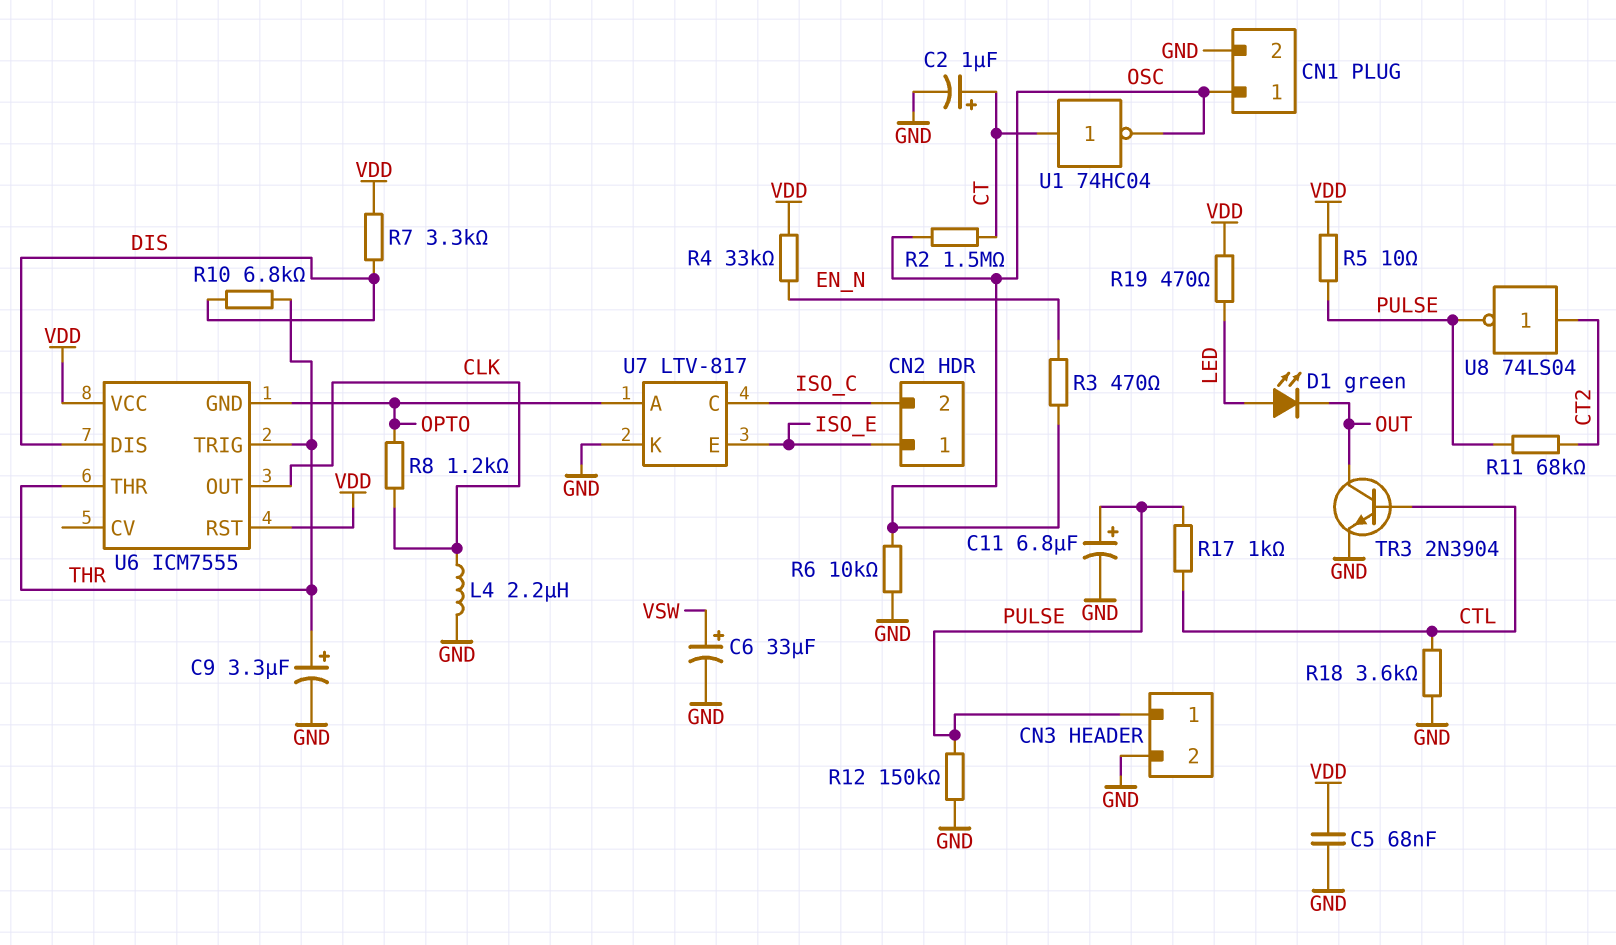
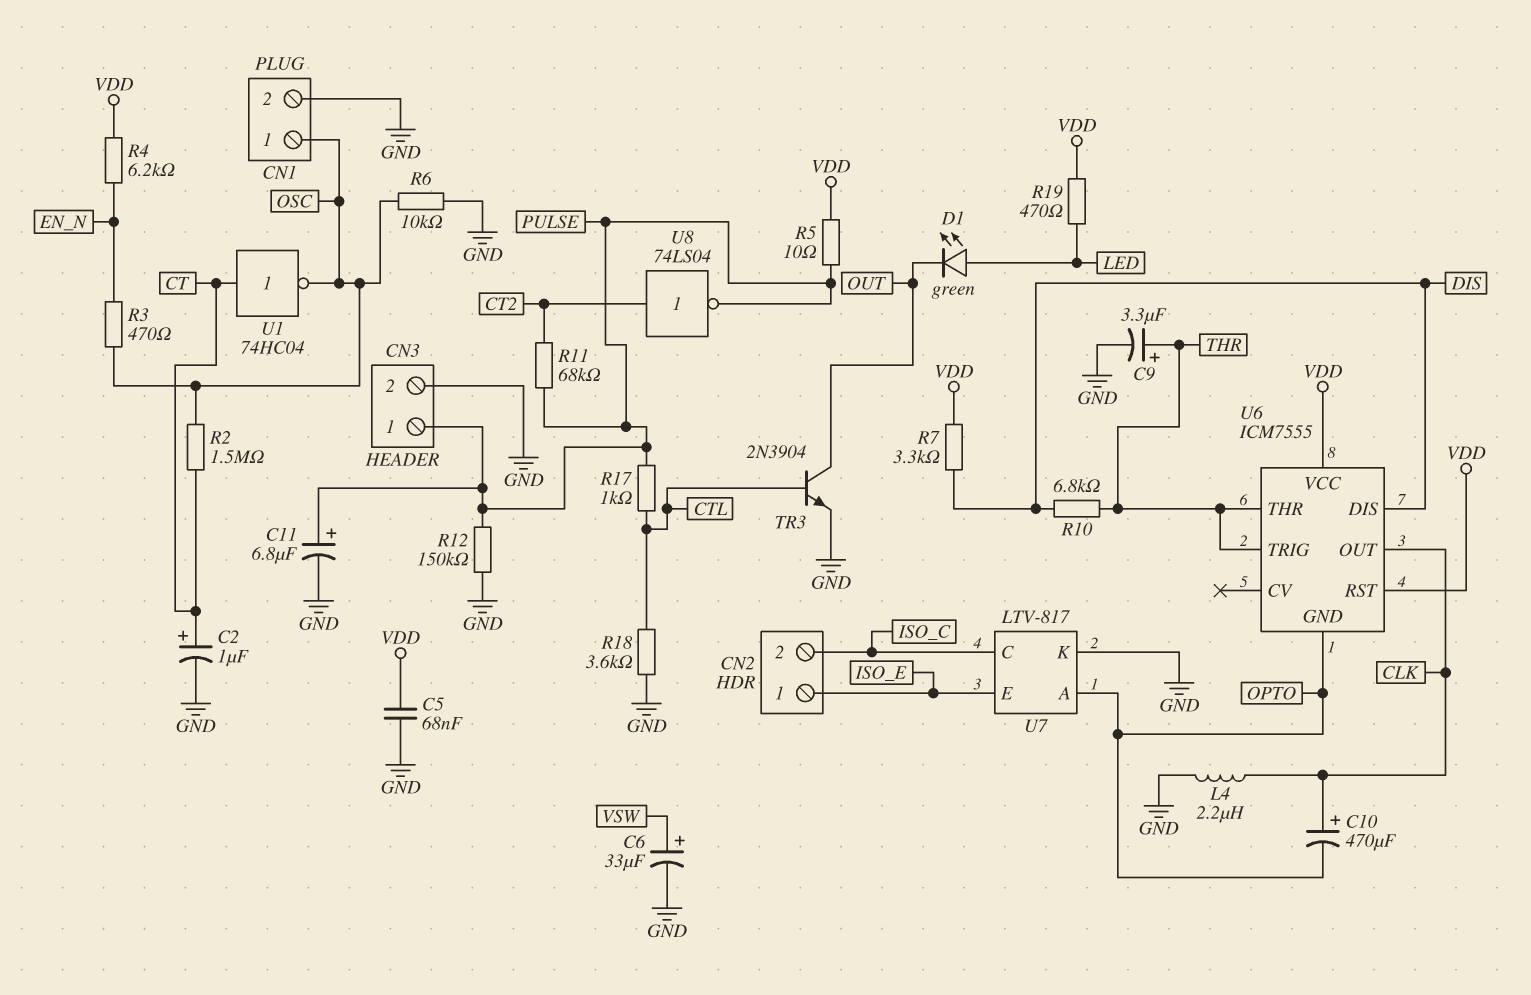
C10: none -> 470uF (plus CLK, minus OPTO)
R4: 33k (EN_N, VDD) -> 6.2k (EN_N, VDD)
R8: 1.2k (CLK, OPTO) -> none

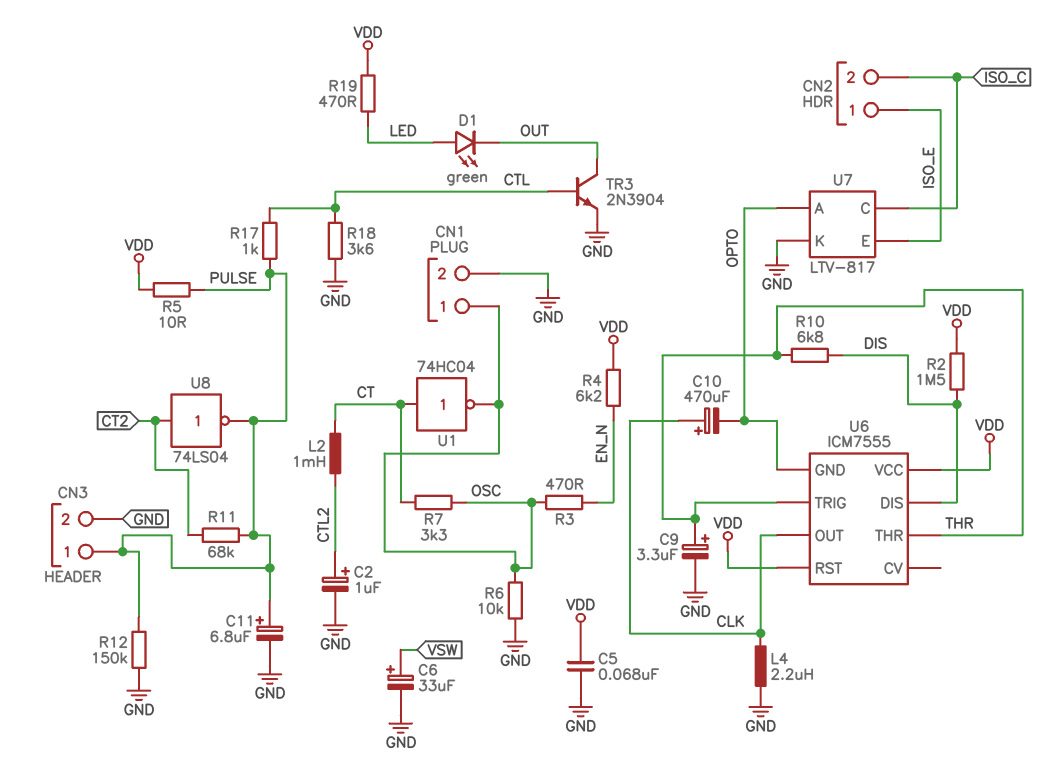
C2: 1uF (plus CT, minus GND) -> 1uF (plus CTL2, minus GND)
L2: none -> 1mH (CT, CTL2)
R2: 1.5M (CT, OSC) -> 1.5M (DIS, VDD)
R7: 3.3k (DIS, VDD) -> 3.3k (CT, OSC)

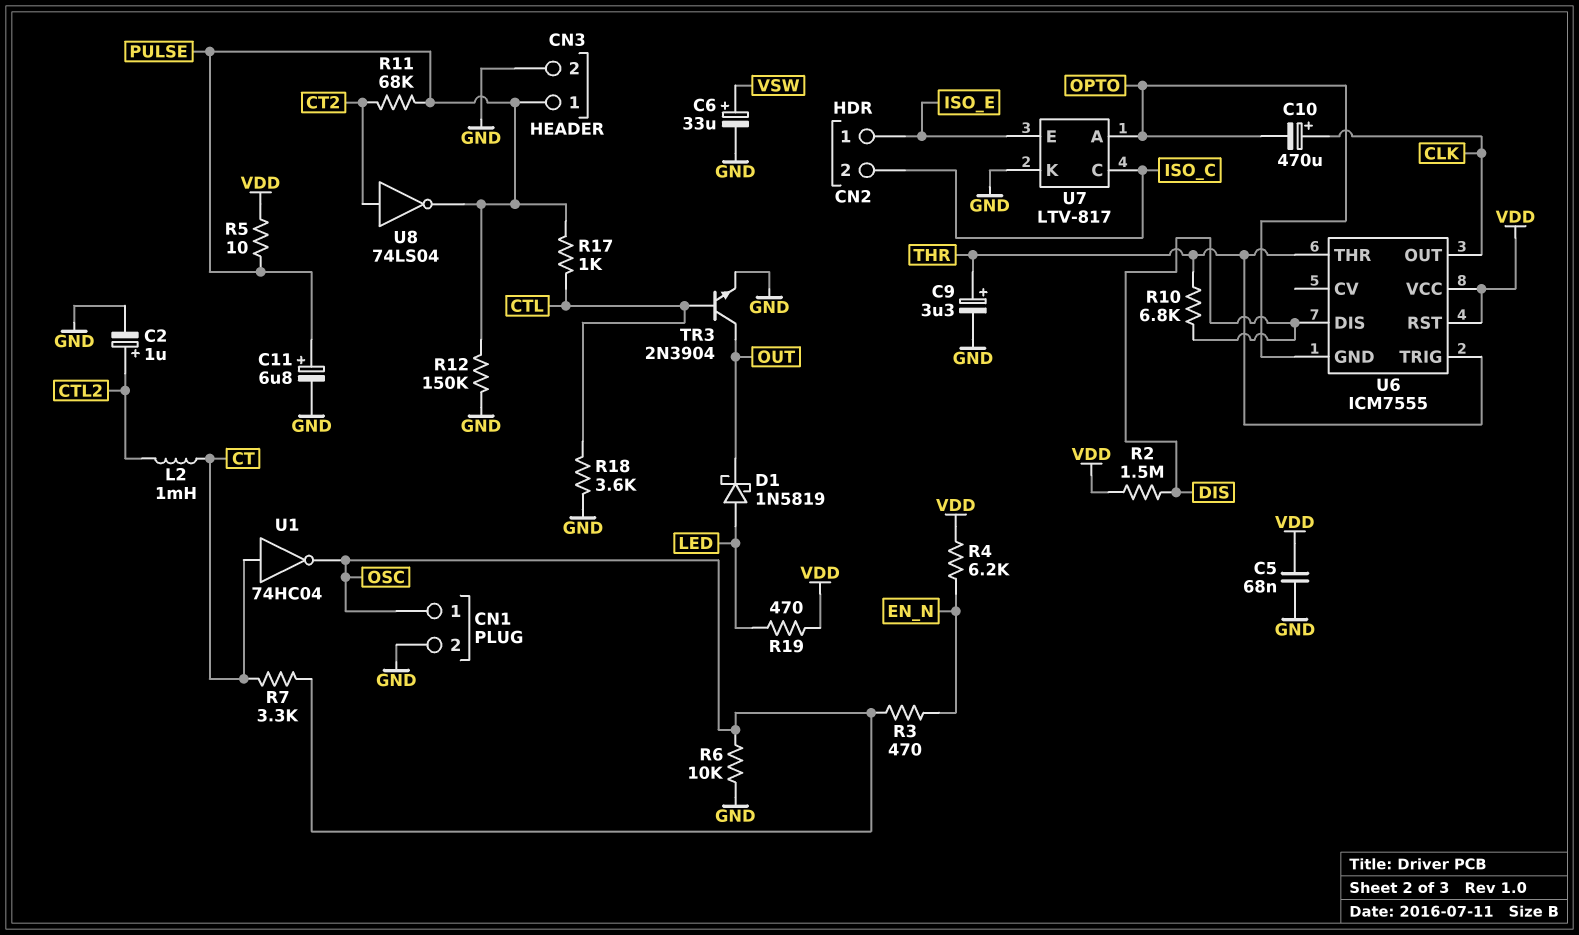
D1: LED green (A LED, K OUT) -> schottky 1N5819 (A LED, K OUT)
L4: 2.2uH (CLK, GND) -> none

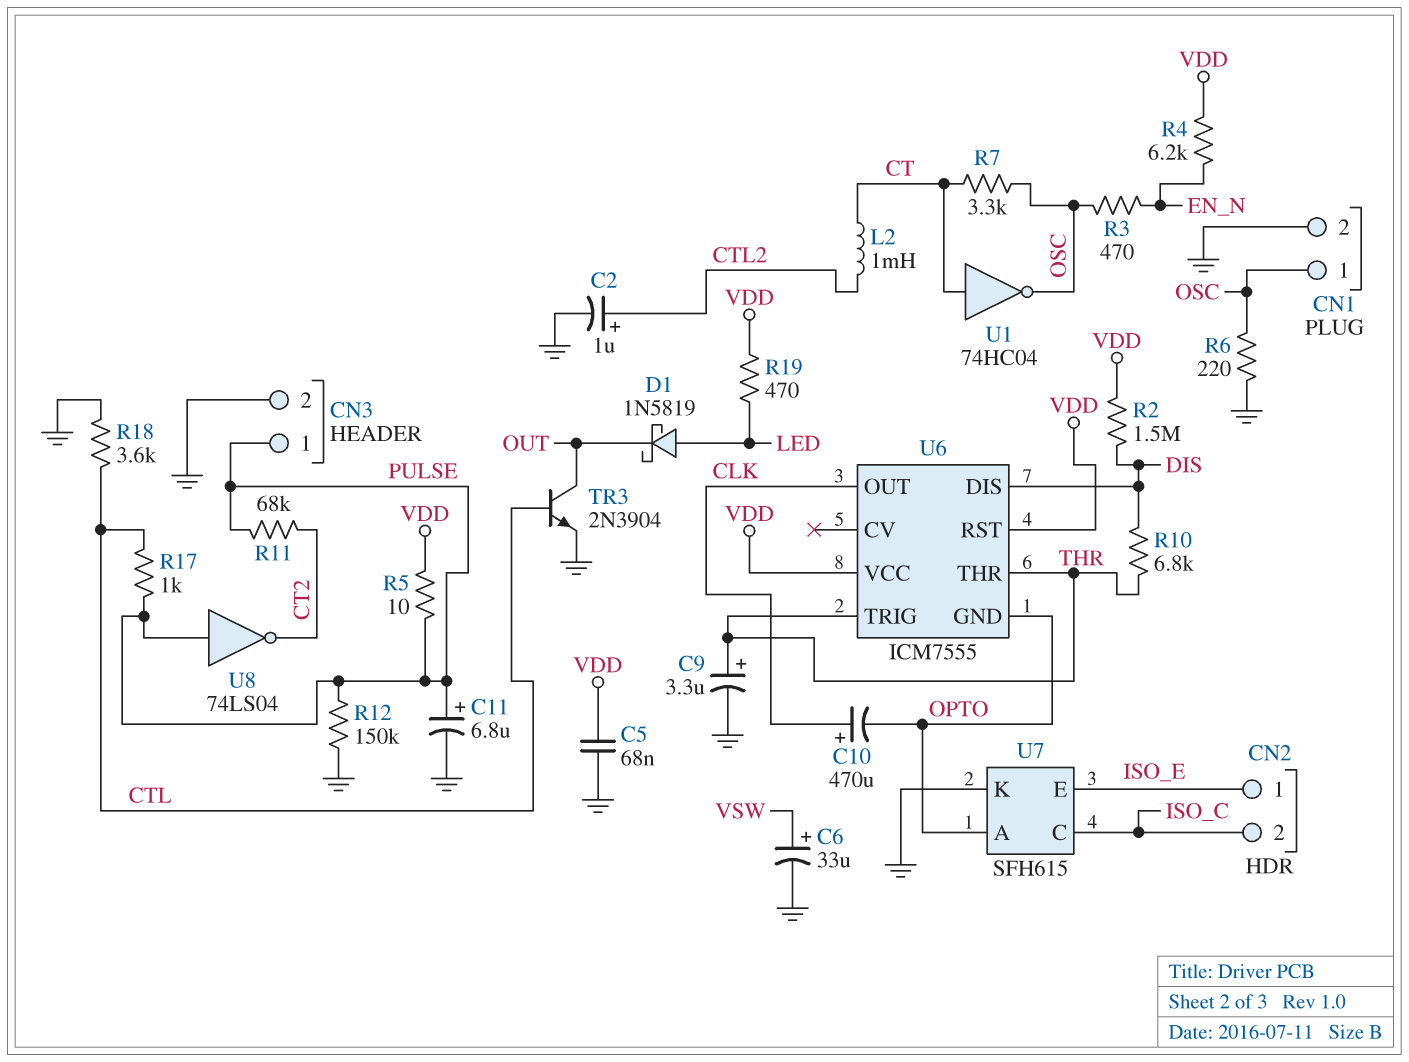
R6: 10k (GND, OSC) -> 220 (GND, OSC)
U7: LTV-817 -> SFH615
U8: NOT 74LS04 (in CT2, out PULSE) -> NOT 74LS04 (in PULSE, out CT2)

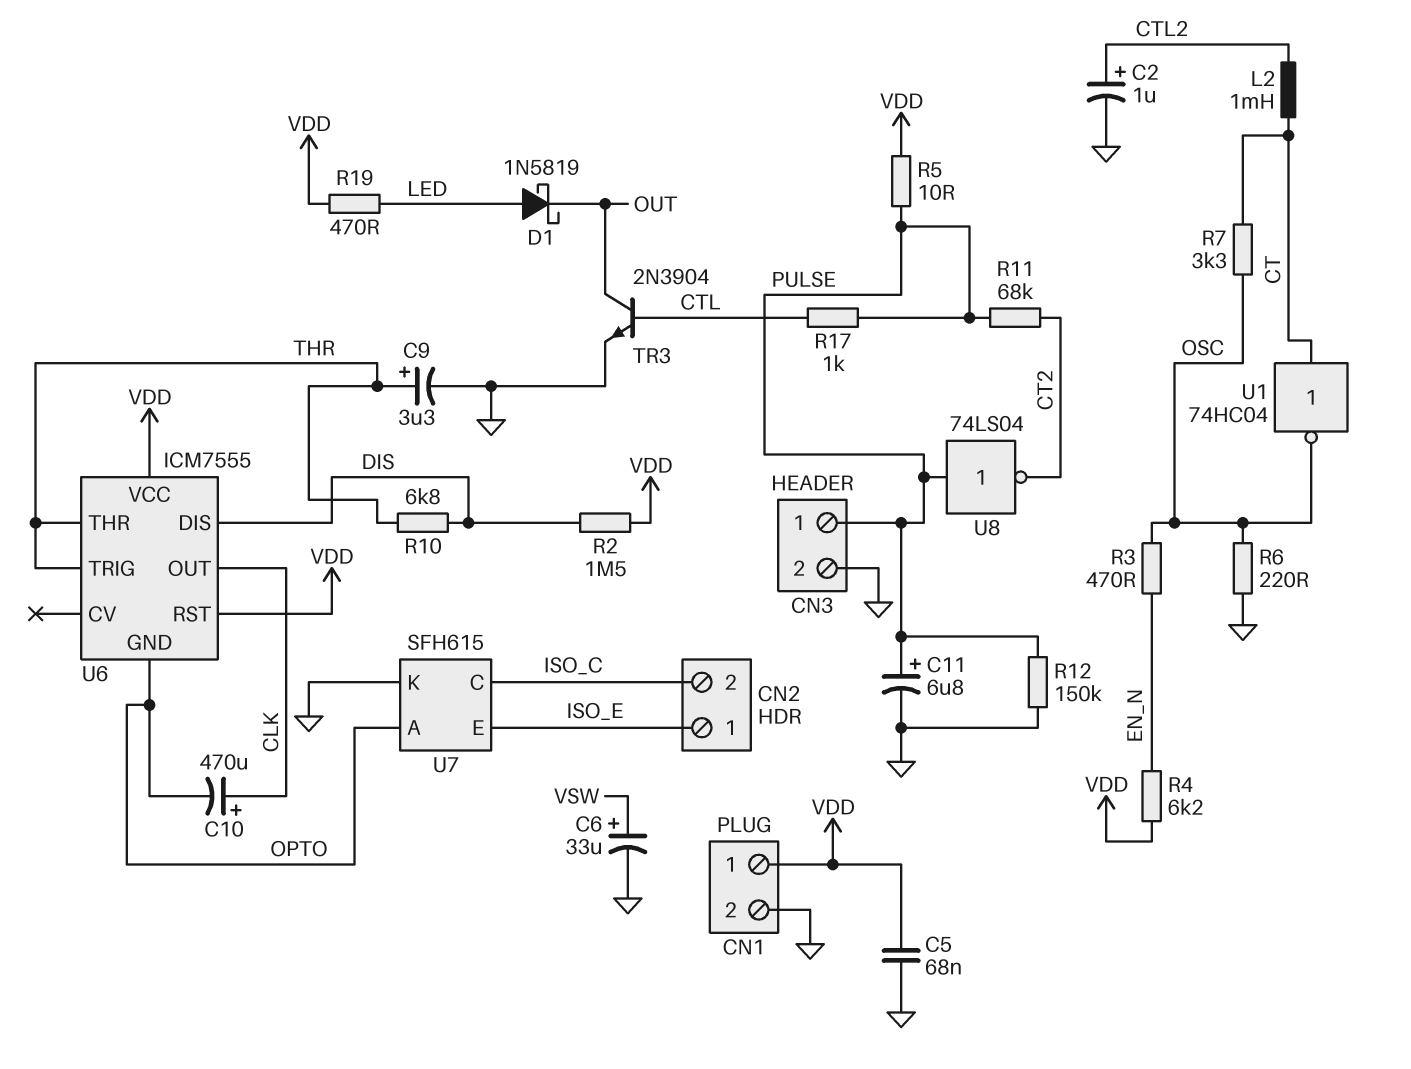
CN1 pin 1: OSC -> VDD
R18: 3.6k (CTL, GND) -> none

